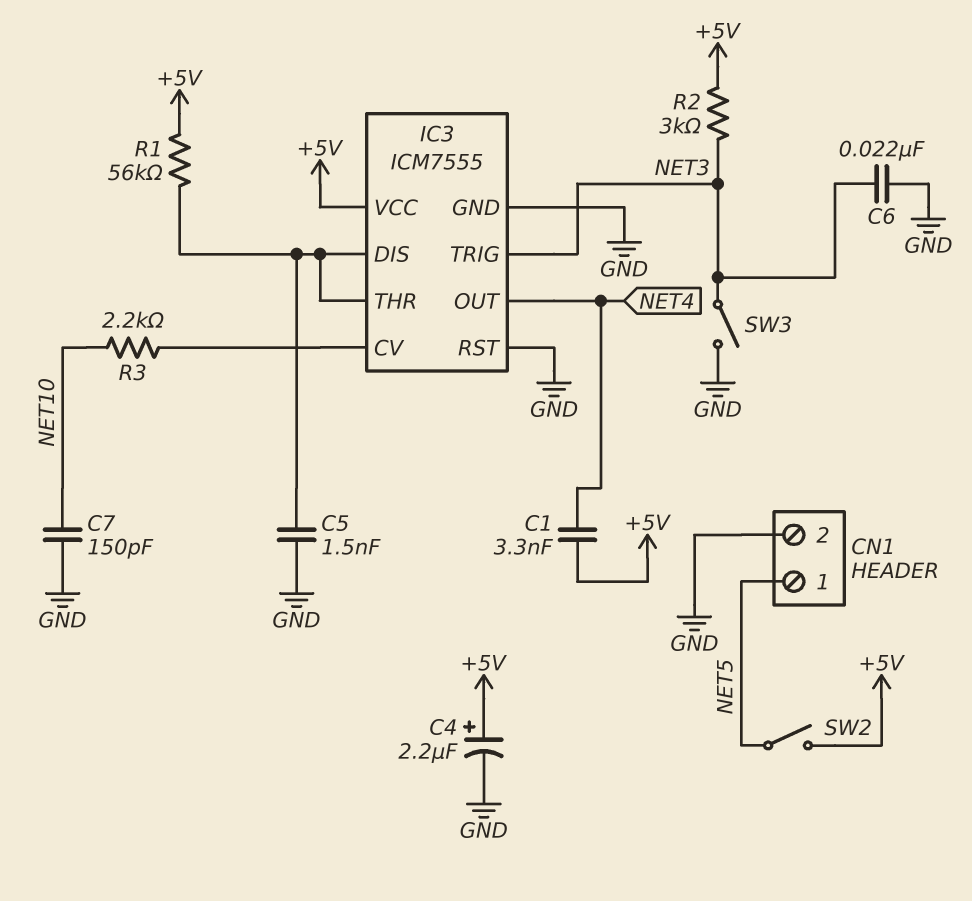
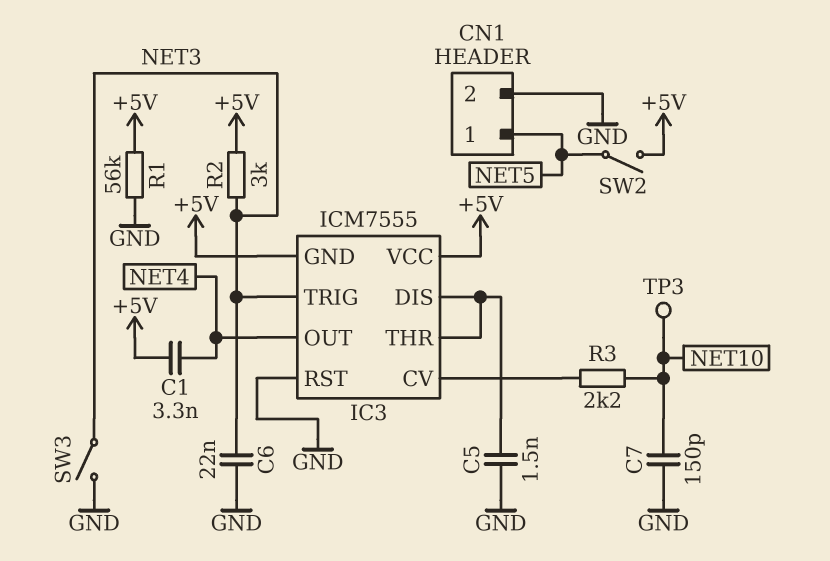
C4: 2.2uF (plus +5V, minus GND) -> none
IC3 pin GND: GND -> +5V
R1: 56k (+5V, IC3/DIS) -> 56k (+5V, GND)
TP3: none -> test point (NET10)

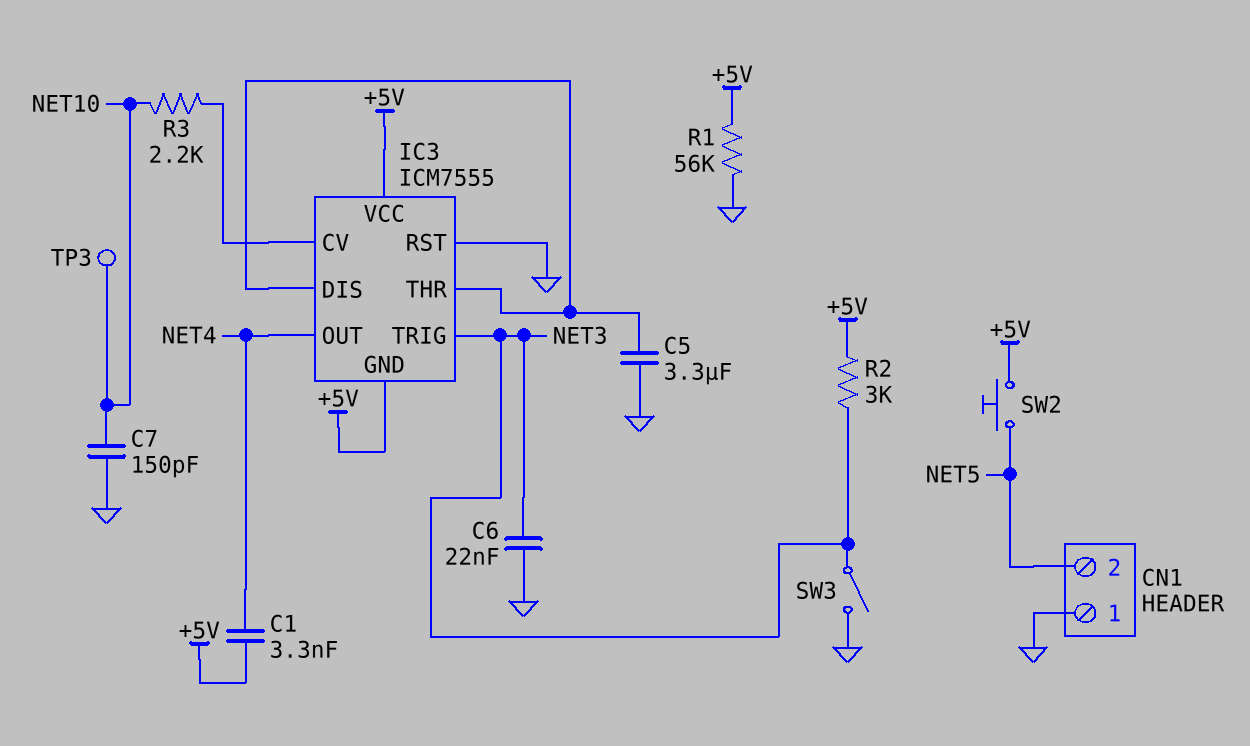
C5: 1.5nF (GND, IC3/DIS) -> 3.3uF (GND, IC3/DIS)
CN1 pin 1: NET5 -> GND
CN1 pin 2: GND -> NET5
SW2: switch (+5V, NET5) -> button (+5V, NET5)

